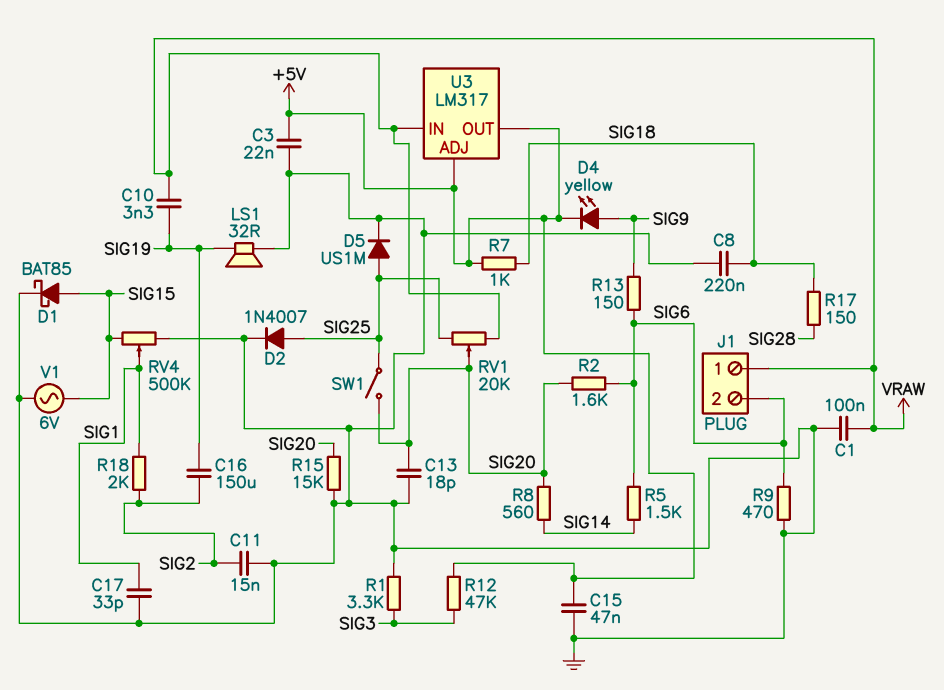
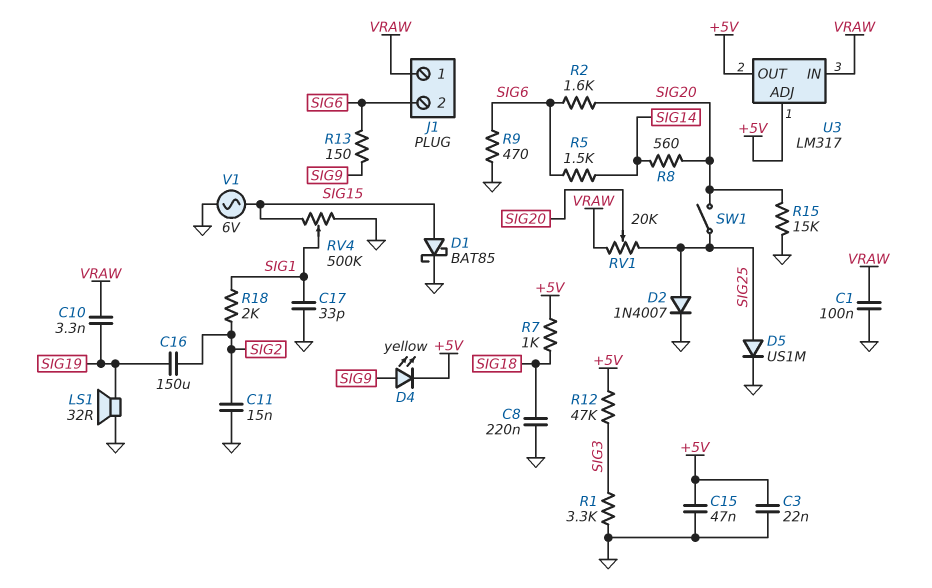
C13: 18pF (GND, SIG20) -> none
R17: 150 (SIG18, SIG28) -> none

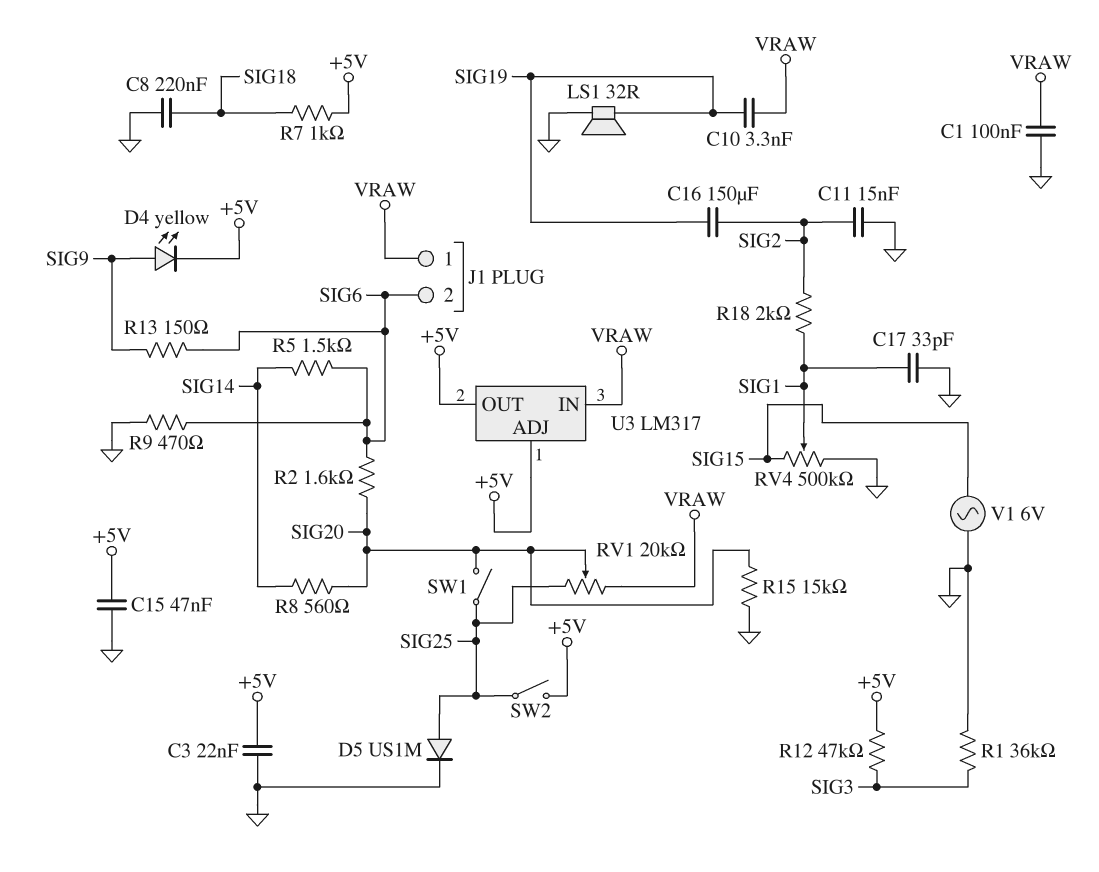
D1: schottky BAT85 (A SIG15, K GND) -> none
D2: diode 1N4007 (A SIG25, K GND) -> none
R1: 3.3k (GND, SIG3) -> 36k (GND, SIG3)
SW2: none -> switch (+5V, SIG25)

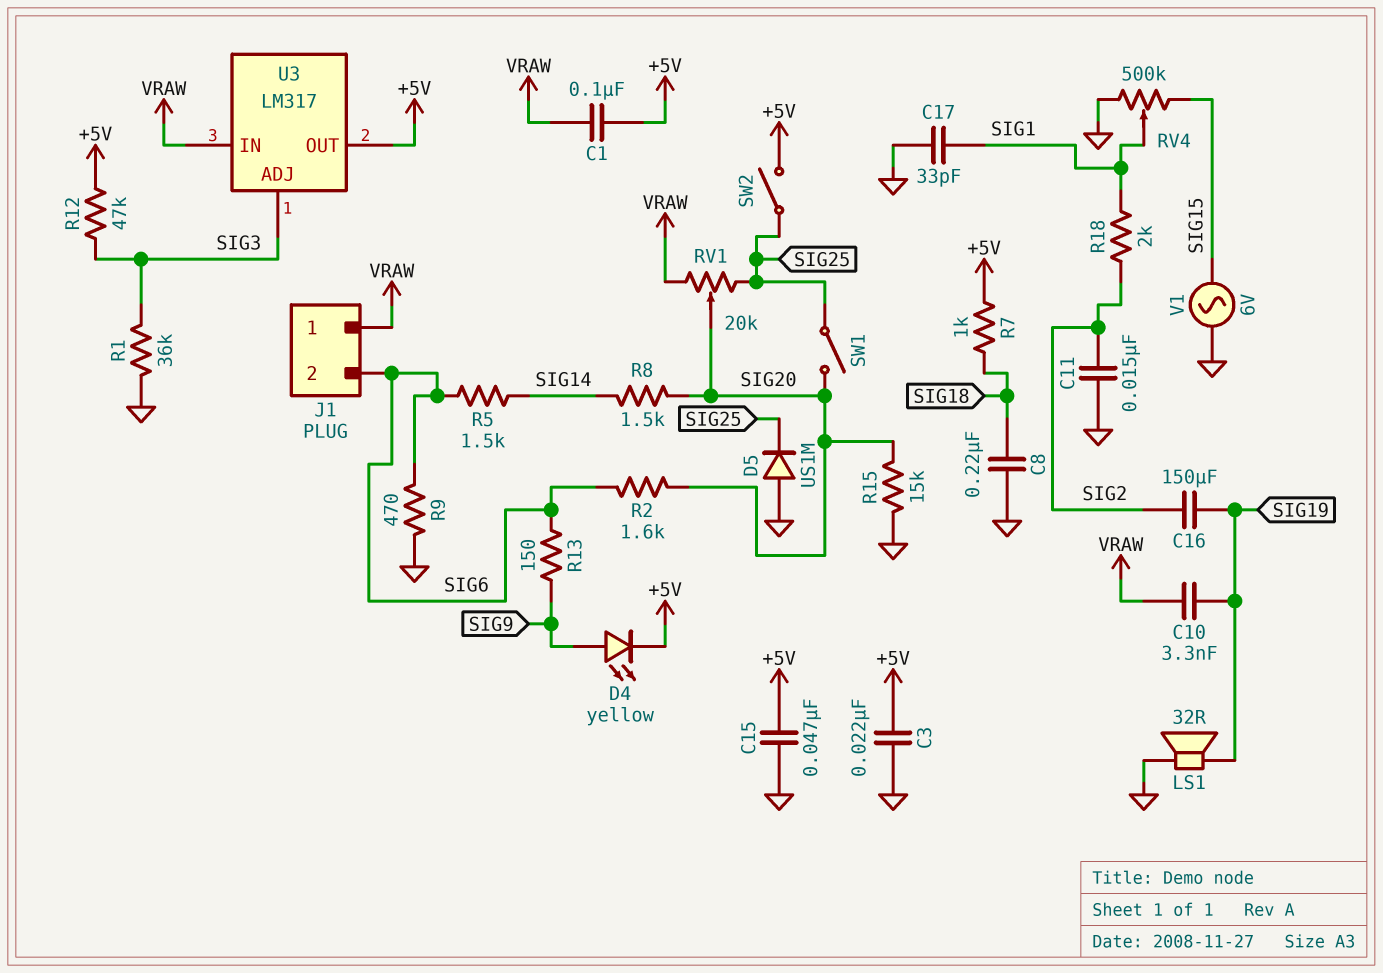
C1: 100nF (GND, VRAW) -> 100nF (+5V, VRAW)
D5: diode US1M (A SIG25, K GND) -> diode US1M (A GND, K SIG25)
R8: 560 (SIG14, SIG20) -> 1.5k (SIG14, SIG20)
U3 pin ADJ: +5V -> SIG3

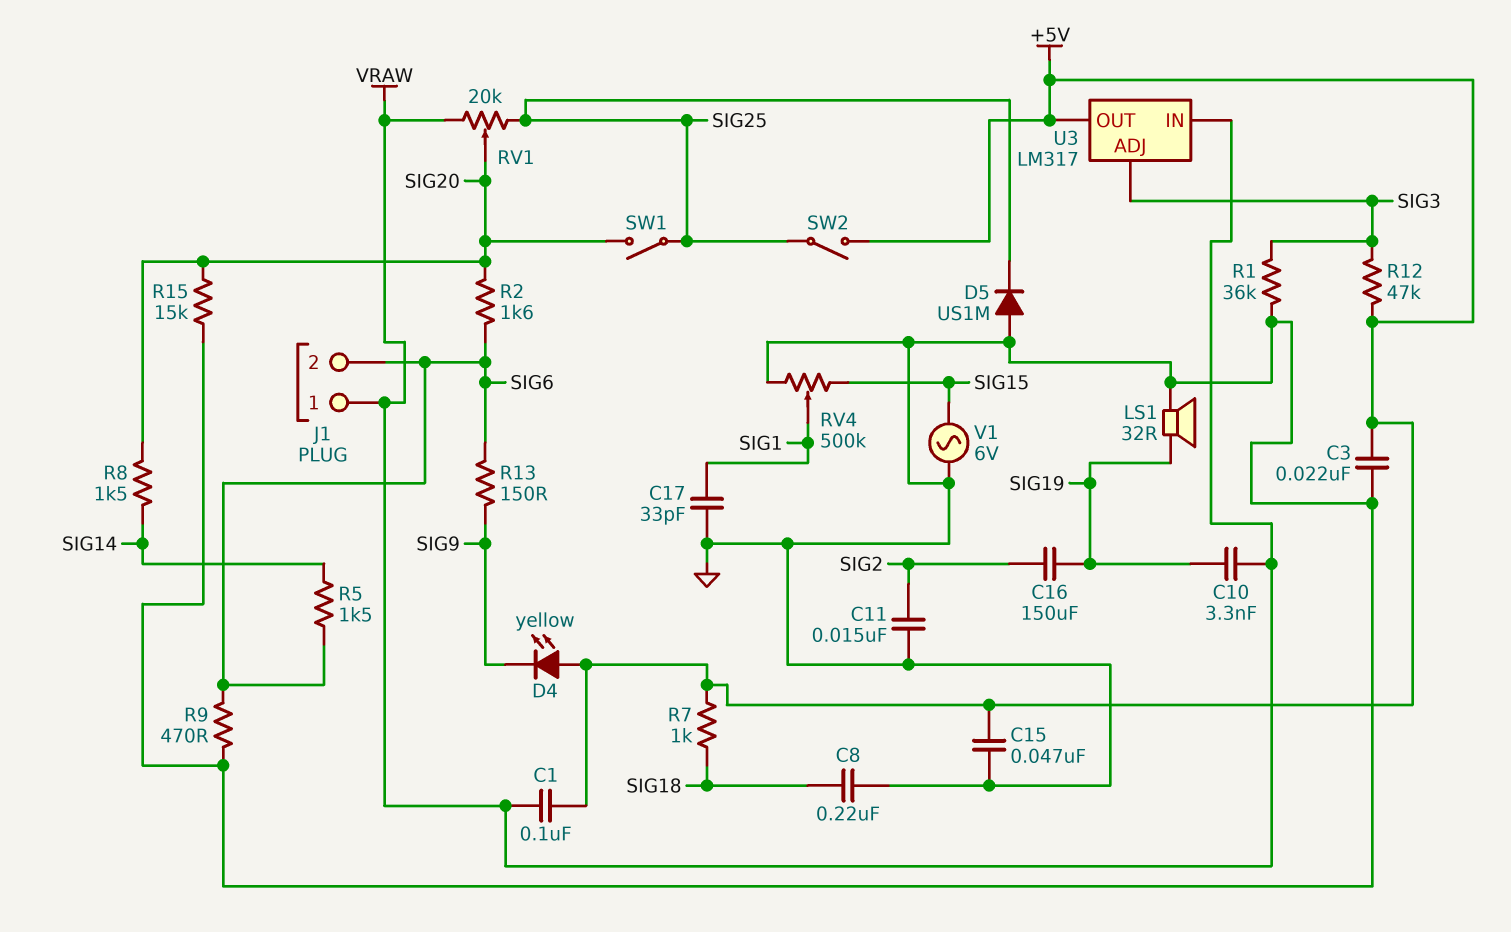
D4: LED yellow (A SIG9, K +5V) -> LED yellow (A +5V, K SIG9)
R18: 2k (SIG1, SIG2) -> none

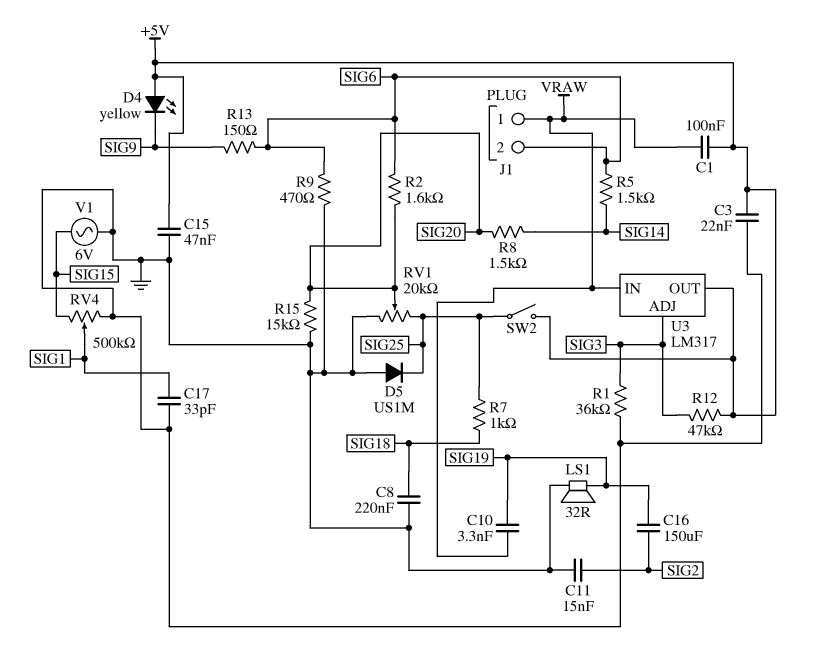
R7: 1k (+5V, SIG18) -> 1k (SIG18, SIG25)
RV1: 20k (SIG25, VRAW, wiper SIG20) -> 20k (GND, SIG25, wiper SIG20)
SW1: switch (SIG20, SIG25) -> none

